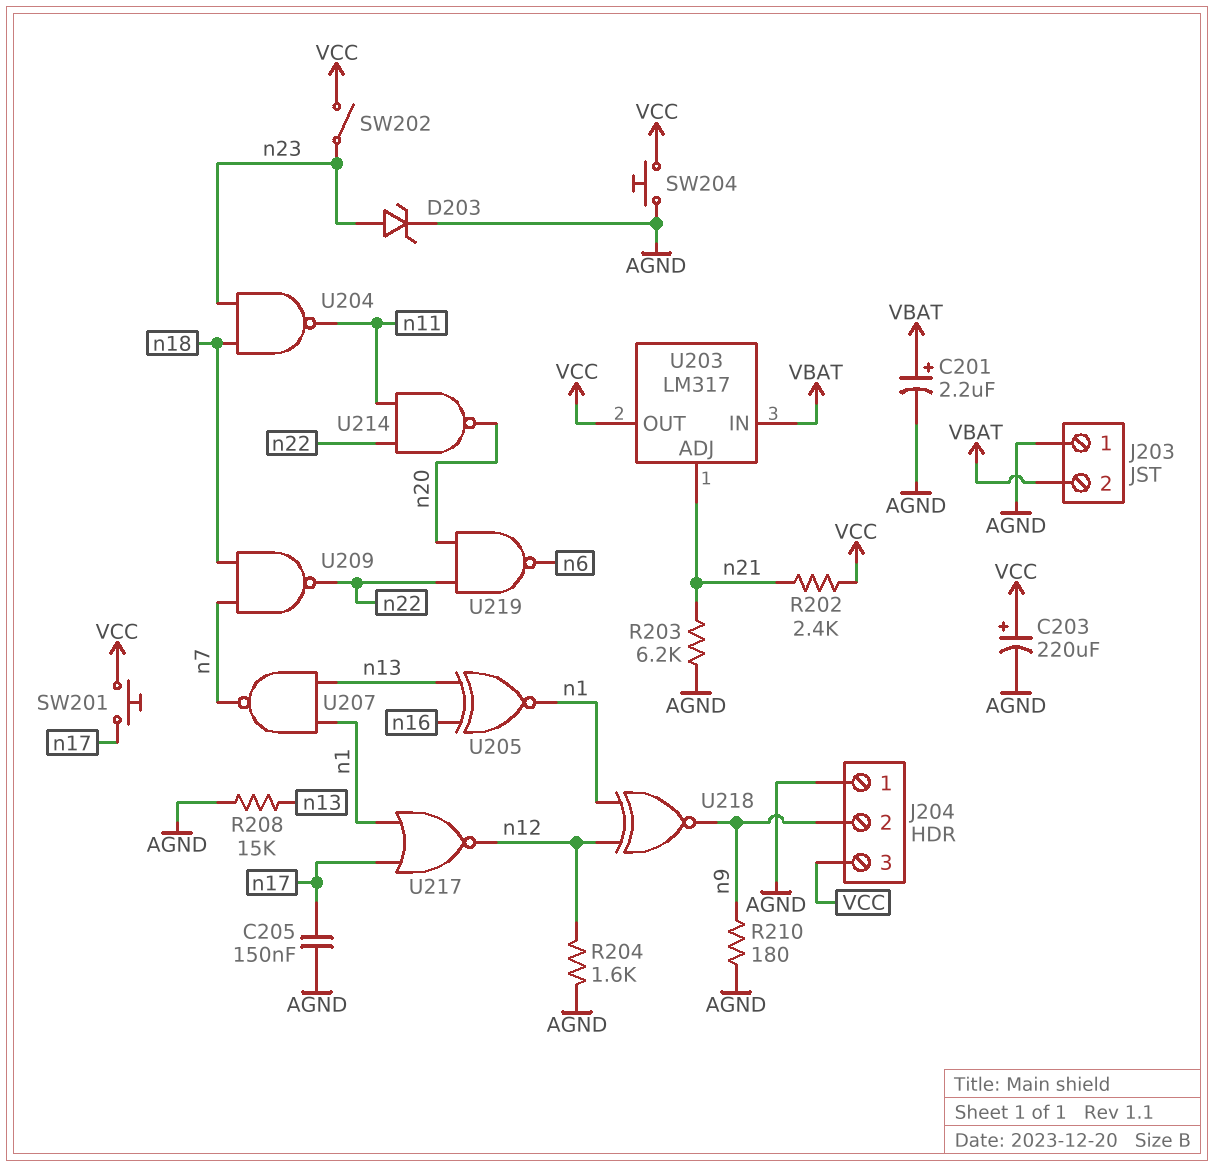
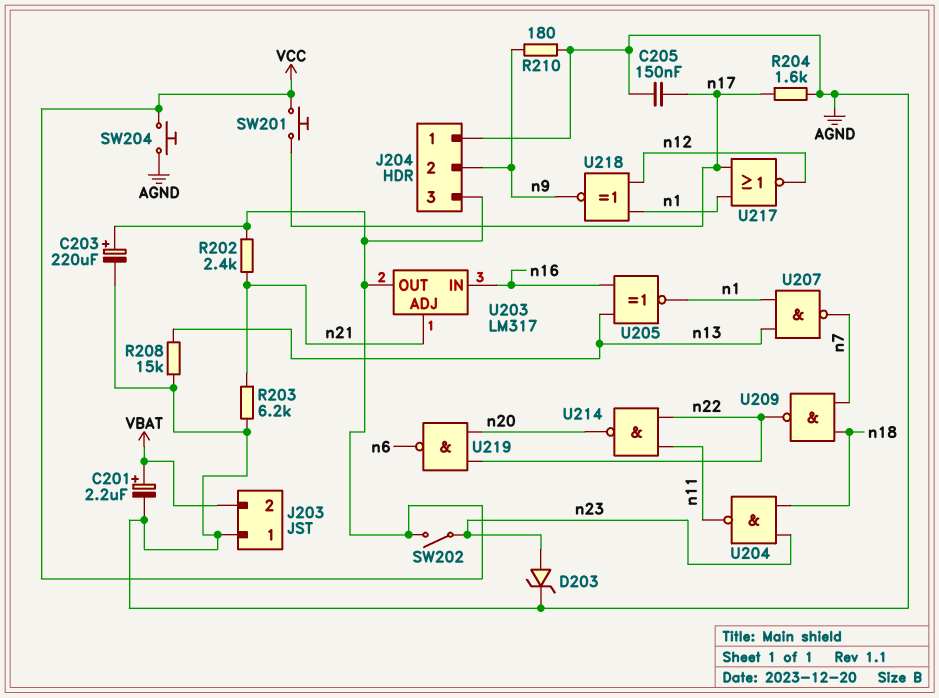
R204: 1.6k (AGND, n12) -> 1.6k (AGND, n17)
U203 pin IN: VBAT -> n16

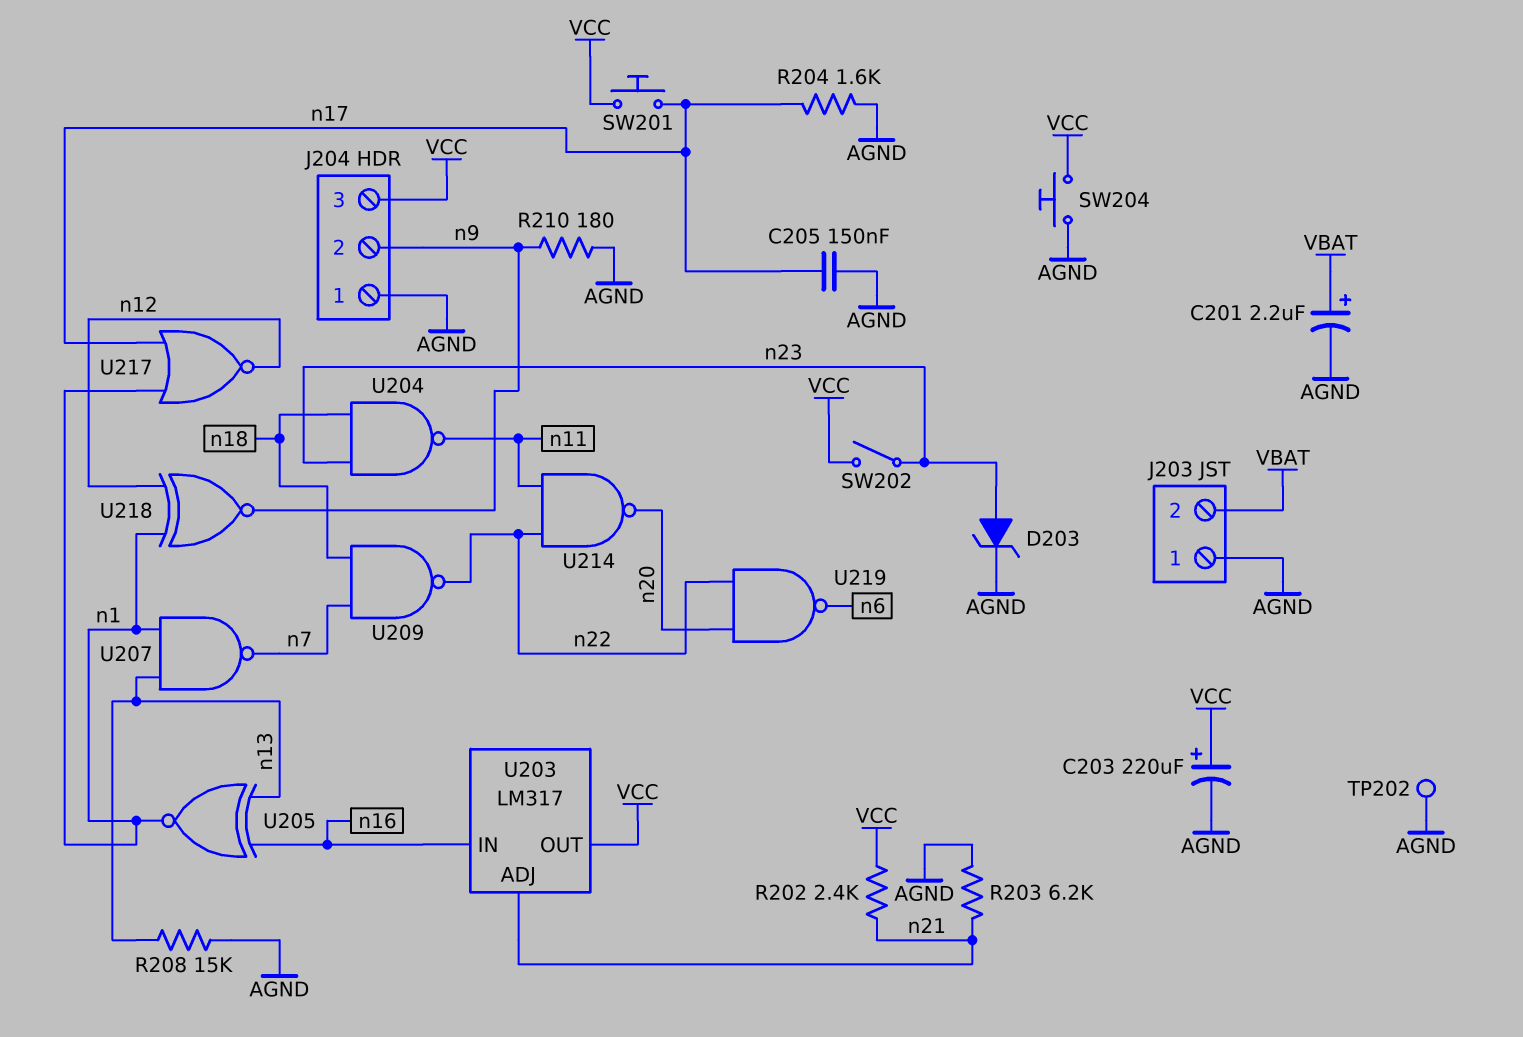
TP202: none -> test point (AGND)

